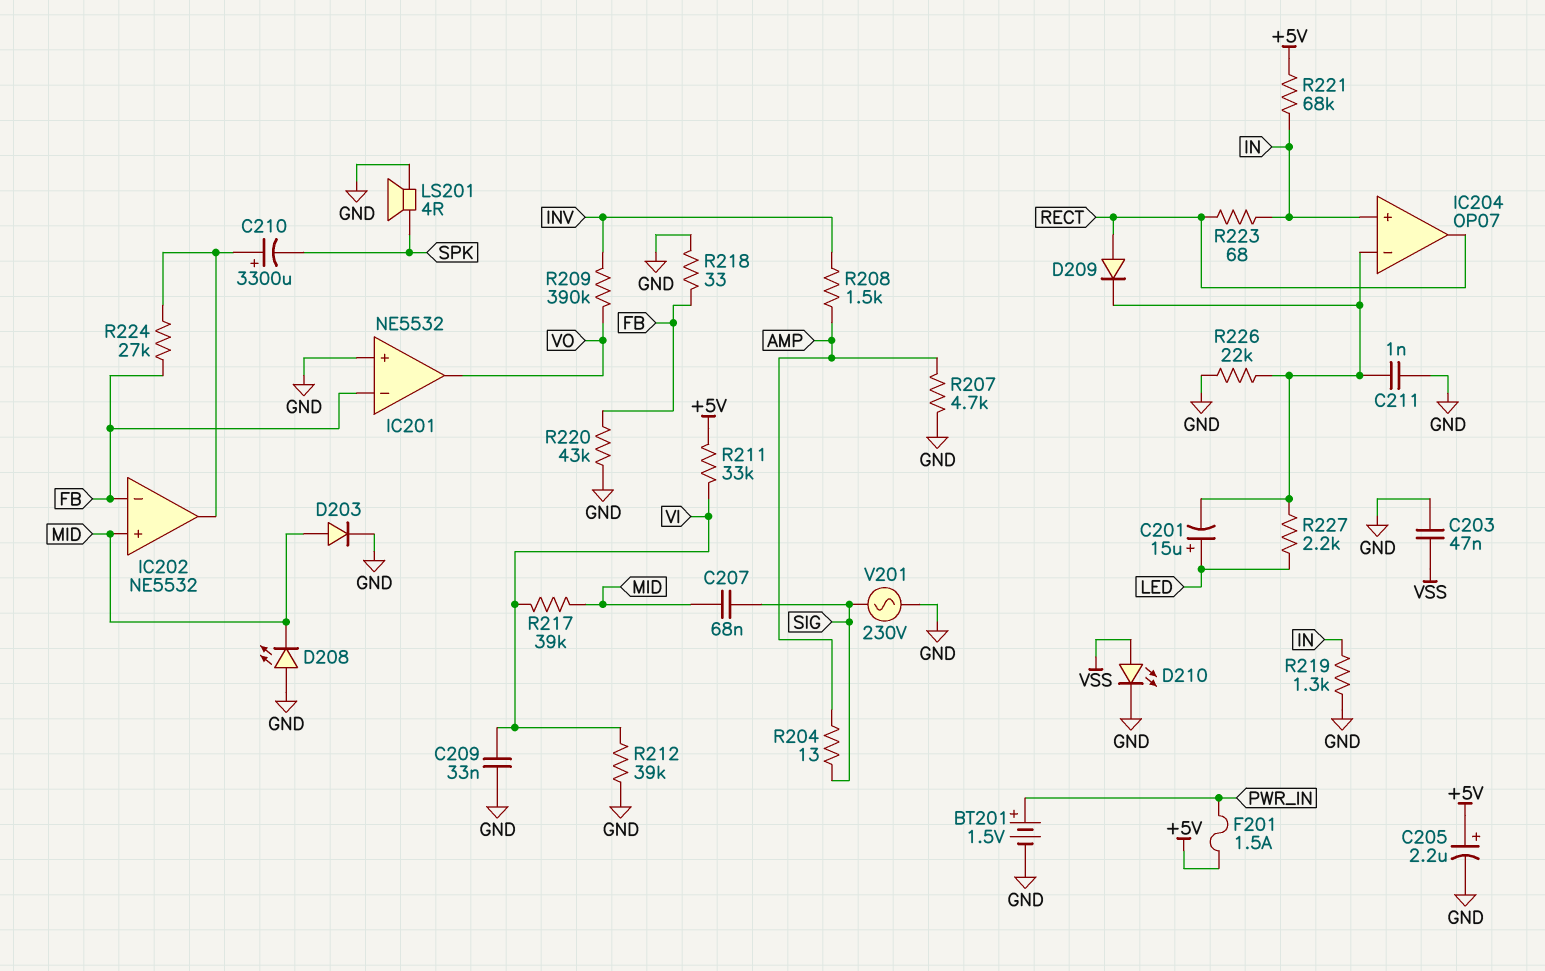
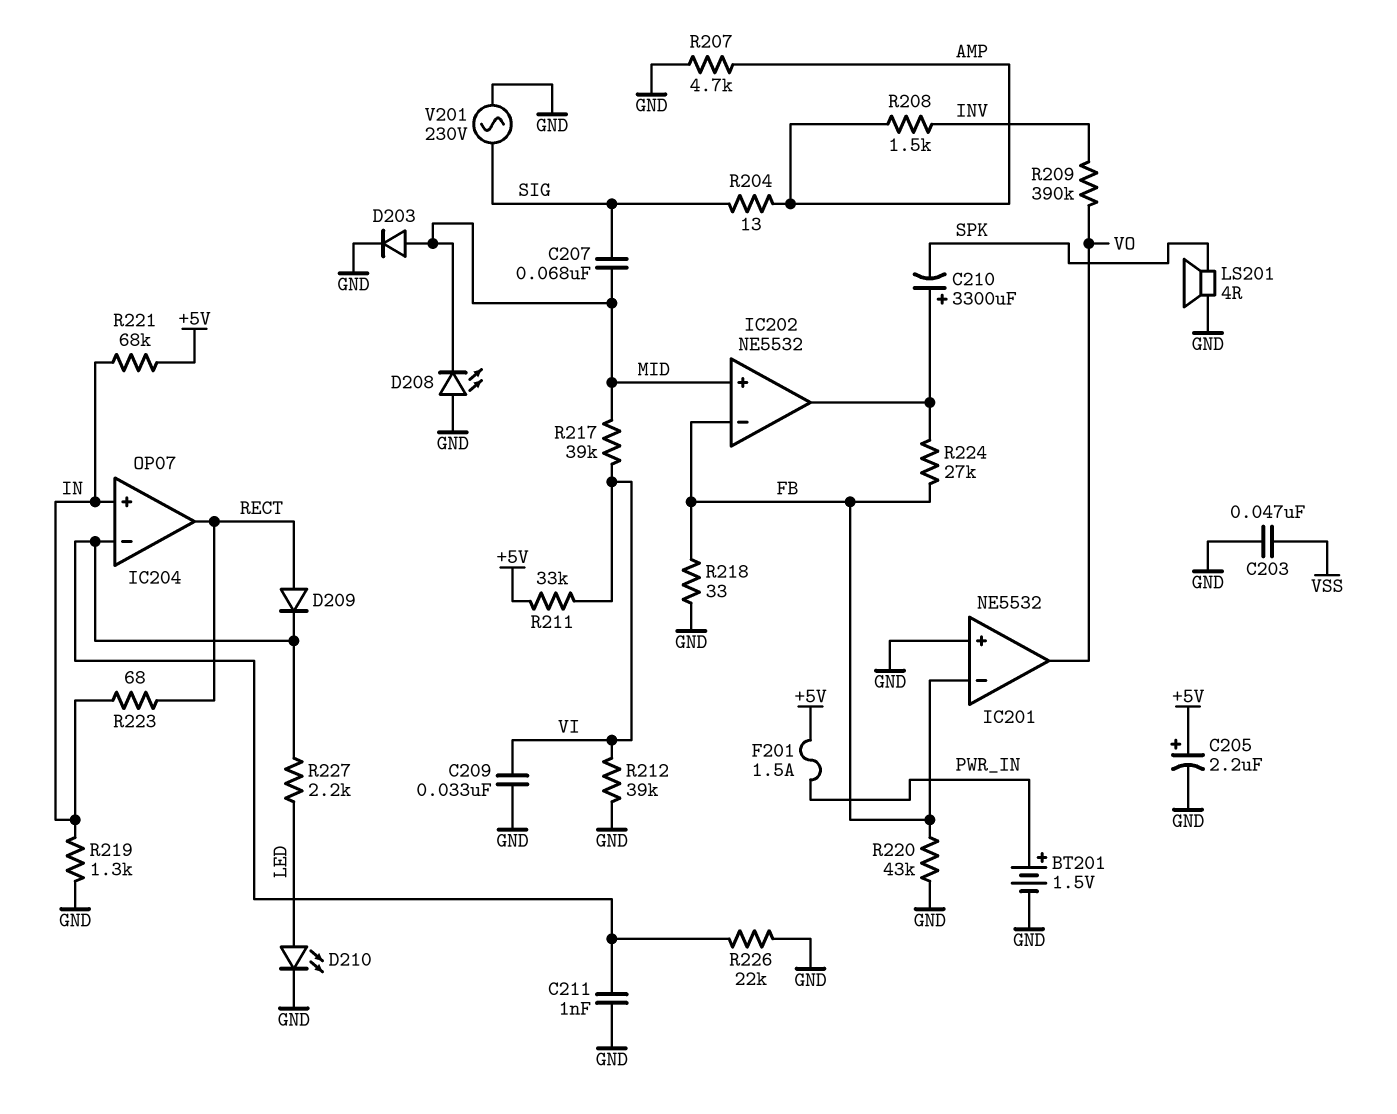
C201: 15uF (plus LED, minus IC204/in-) -> none
D210: LED (A VSS, K GND) -> LED (A LED, K GND)

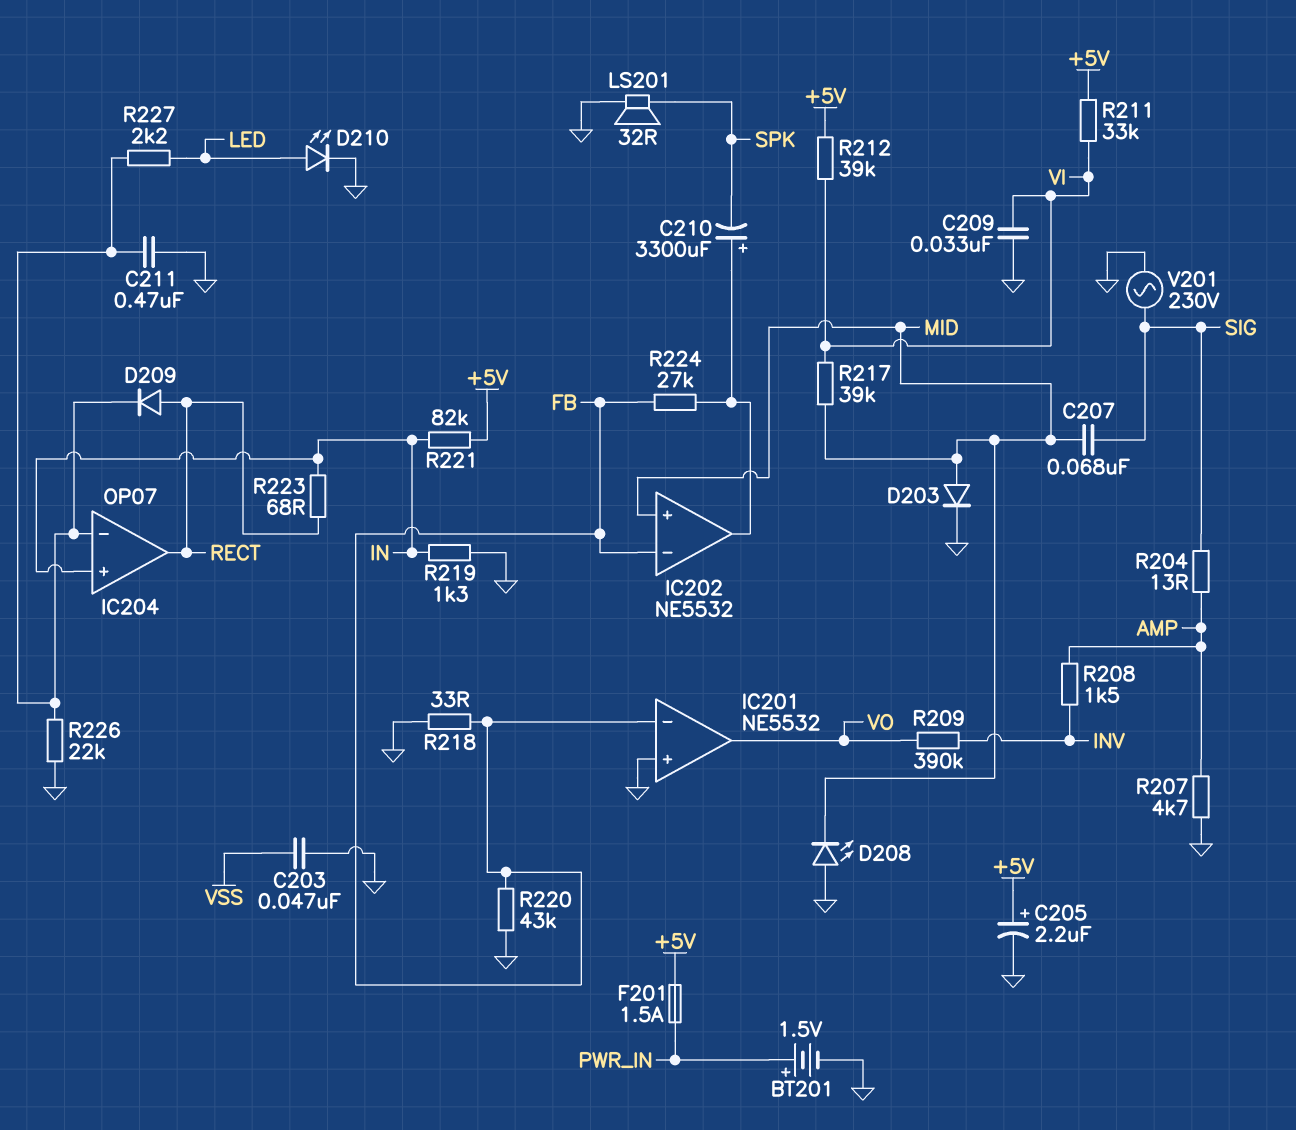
C211: 1nF (GND, IC204/in-) -> 470nF (GND, IC204/in-)
LS201: speaker 4R (GND, SPK) -> speaker 32R (GND, SPK)
R212: 39k (GND, VI) -> 39k (+5V, VI)
R221: 68k (+5V, IN) -> 82k (+5V, IN)

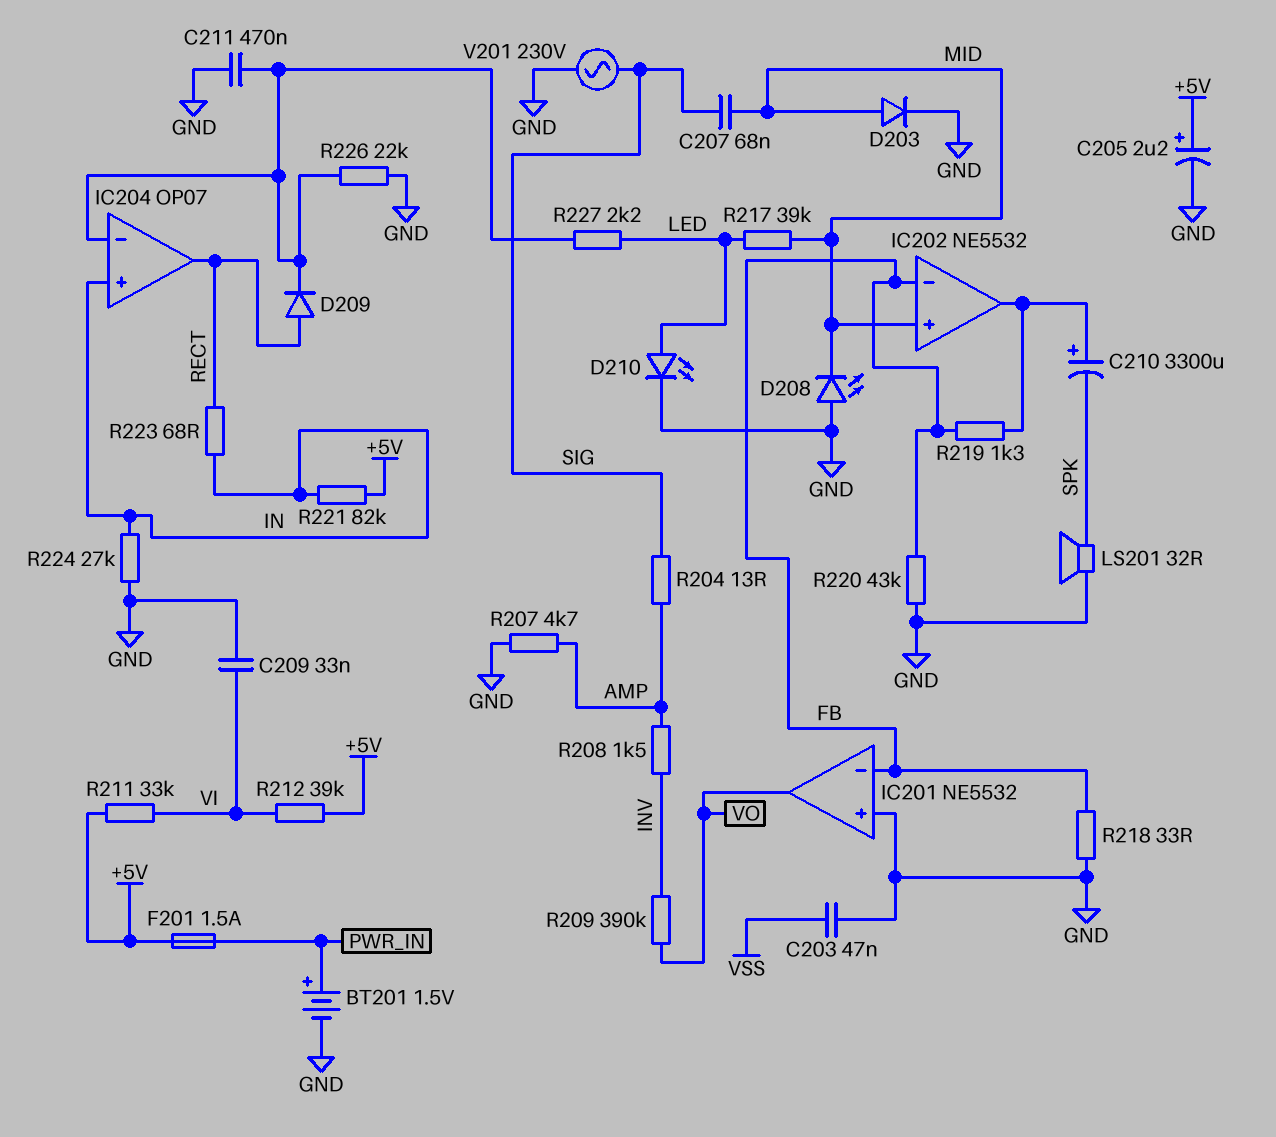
R217: 39k (MID, VI) -> 39k (LED, MID)
R219: 1.3k (GND, IN) -> 1.3k (FB, IC202/out)
R224: 27k (FB, IC202/out) -> 27k (GND, IN)

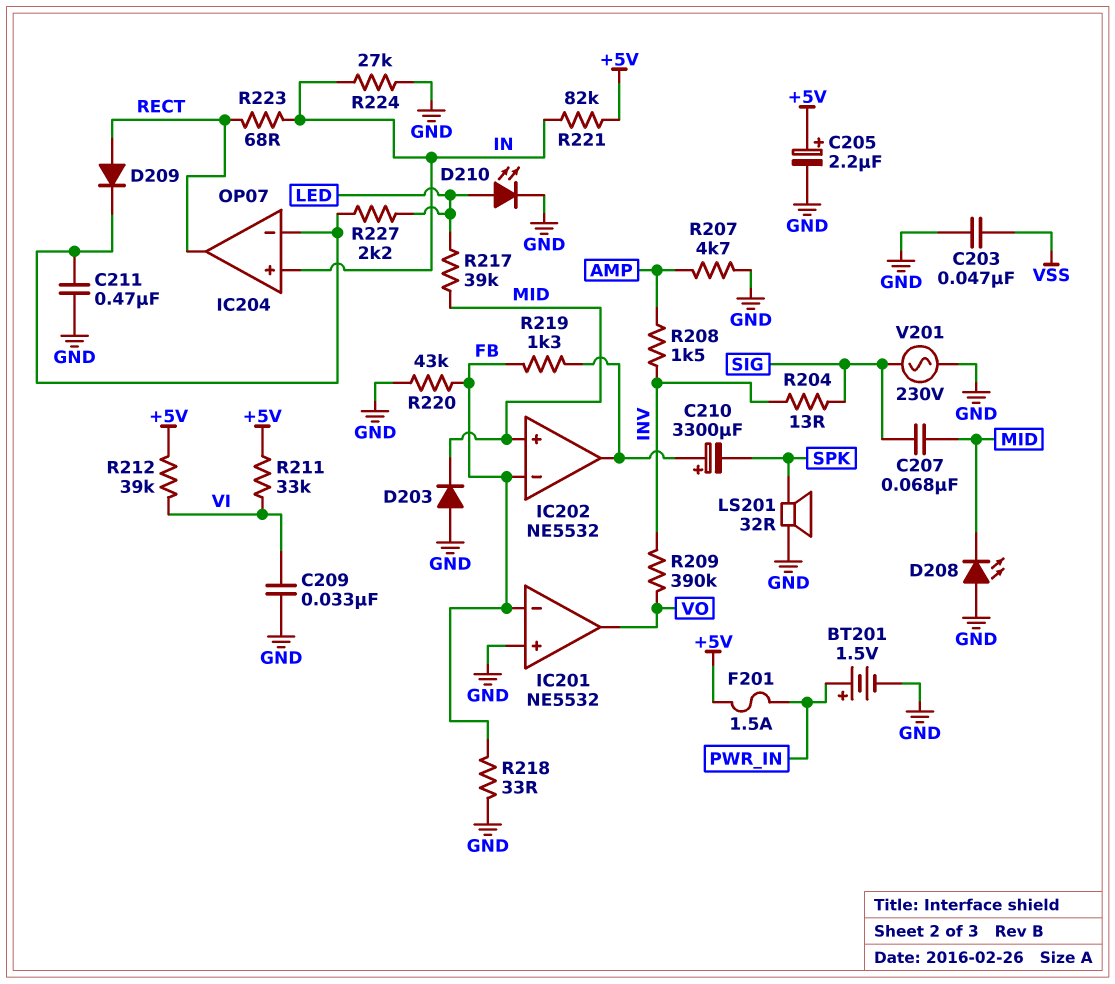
D203: diode (A MID, K GND) -> diode (A GND, K MID)
R204: 13 (AMP, SIG) -> 13 (INV, SIG)
R226: 22k (GND, IC204/in-) -> none

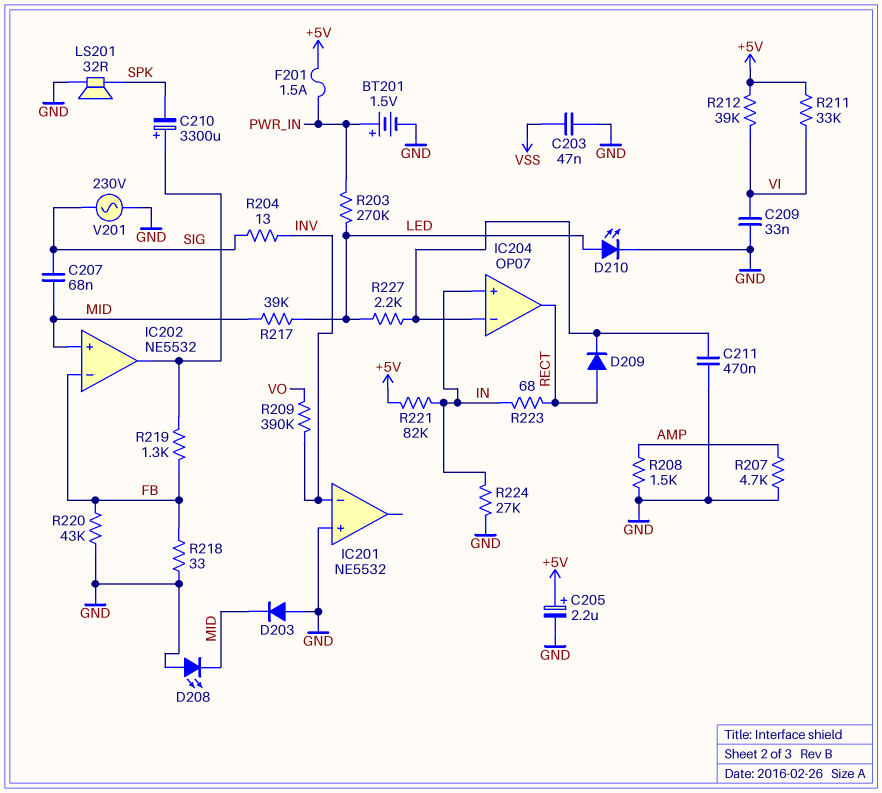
IC201 pin in-: FB -> INV
IC201 pin out: VO -> none
R203: none -> 270k (LED, PWR_IN)
R208: 1.5k (AMP, INV) -> 1.5k (AMP, GND)

